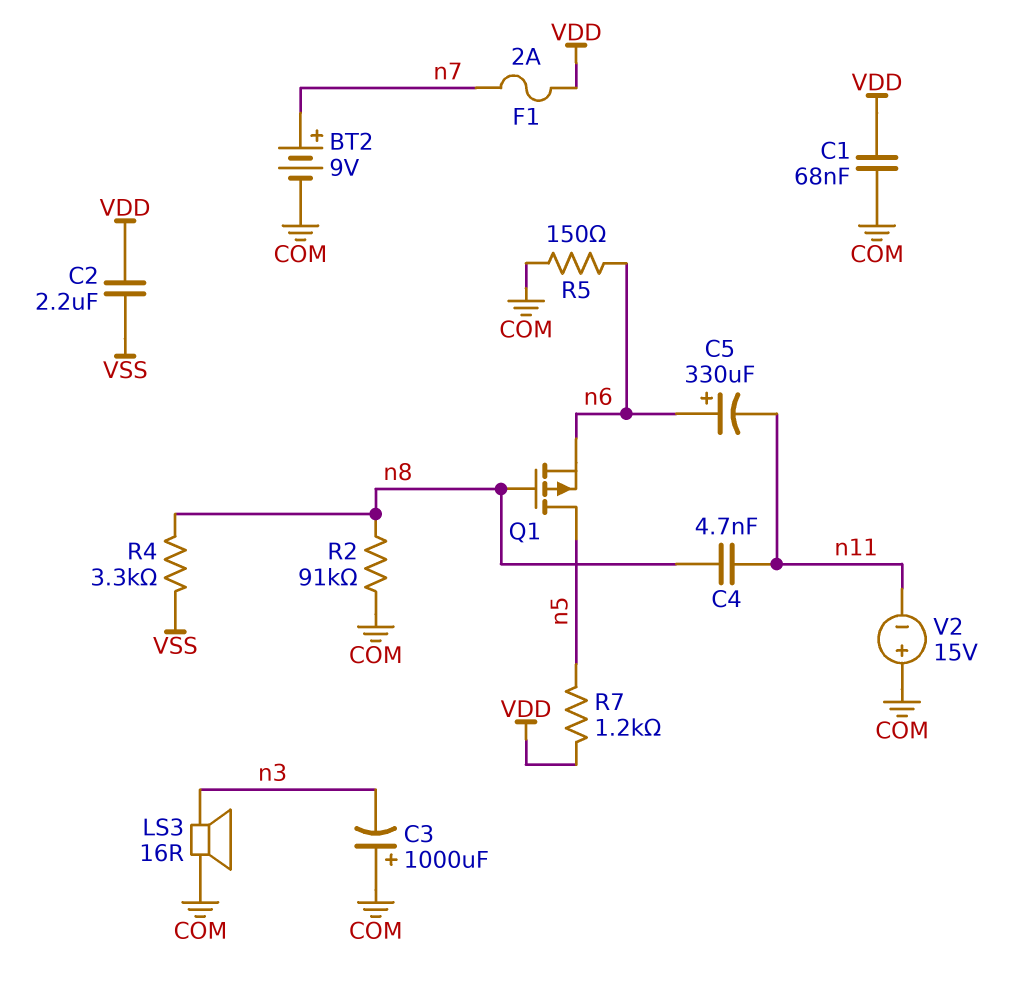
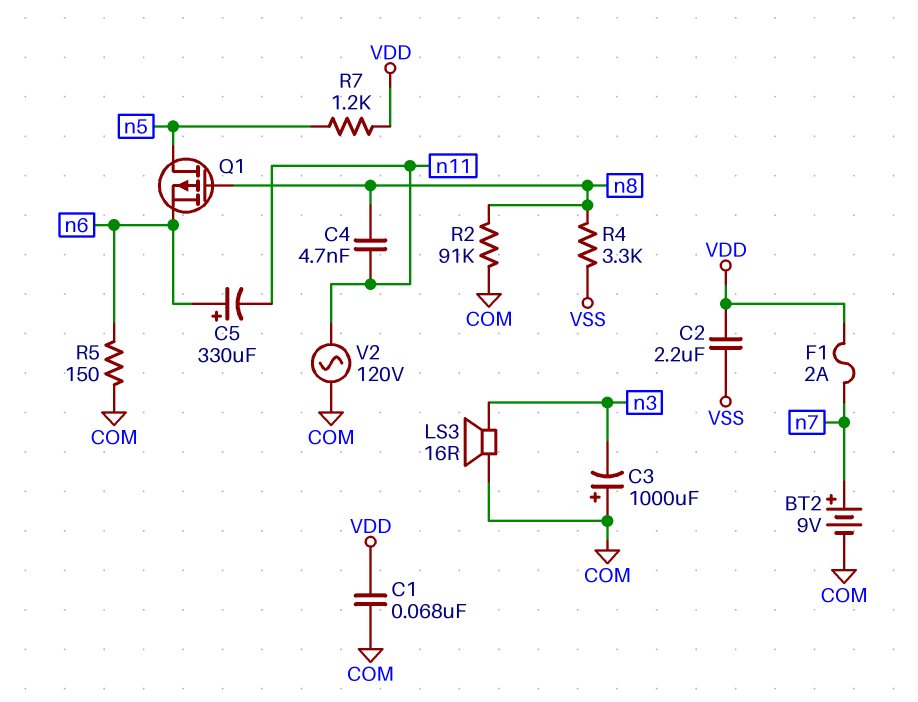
V2: 15V (plus COM, minus n11) -> AC 120V (COM, n11)

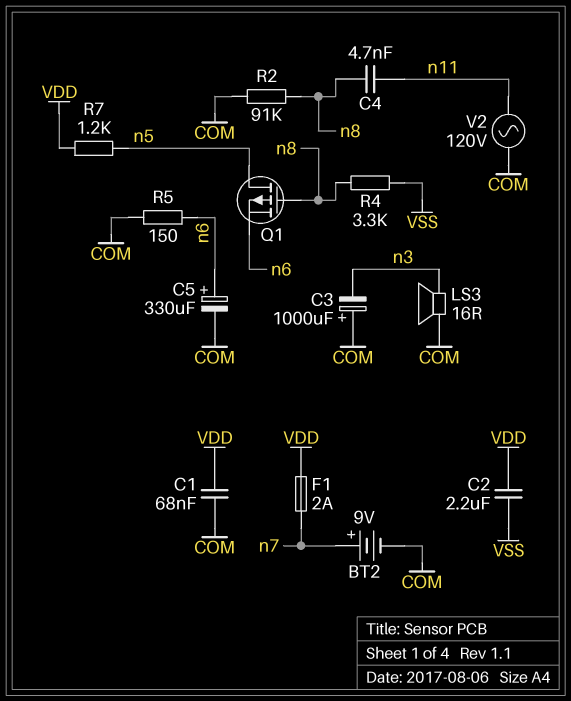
C5: 330uF (plus n6, minus n11) -> 330uF (plus n6, minus COM)

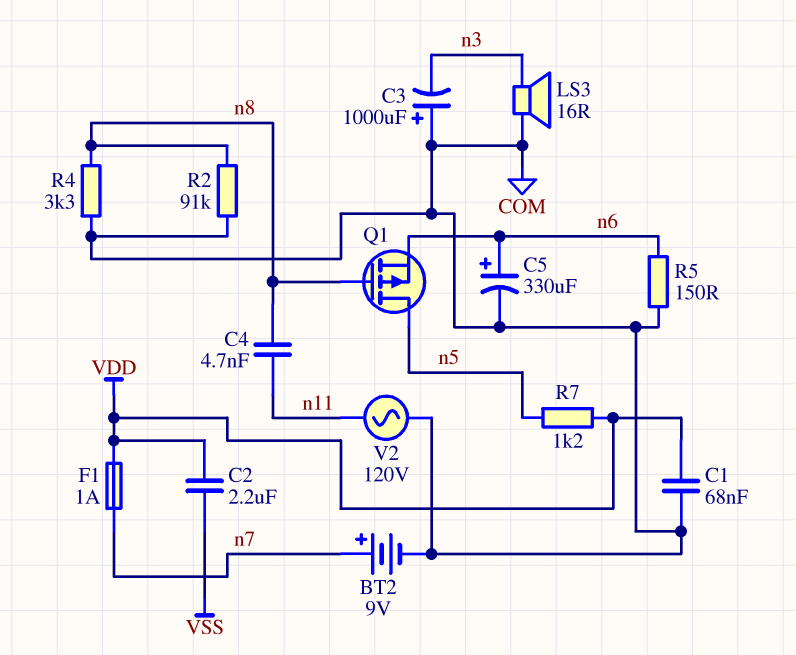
F1: 2A (VDD, n7) -> 1A (VDD, n7)
R4: 3.3k (VSS, n8) -> 3.3k (COM, n8)

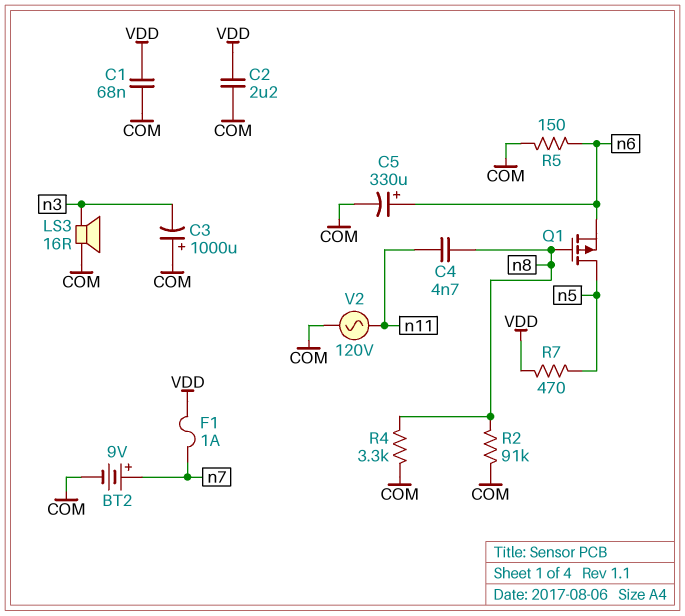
C2: 2.2uF (VDD, VSS) -> 2.2uF (COM, VDD)
R7: 1.2k (VDD, n5) -> 470 (VDD, n5)

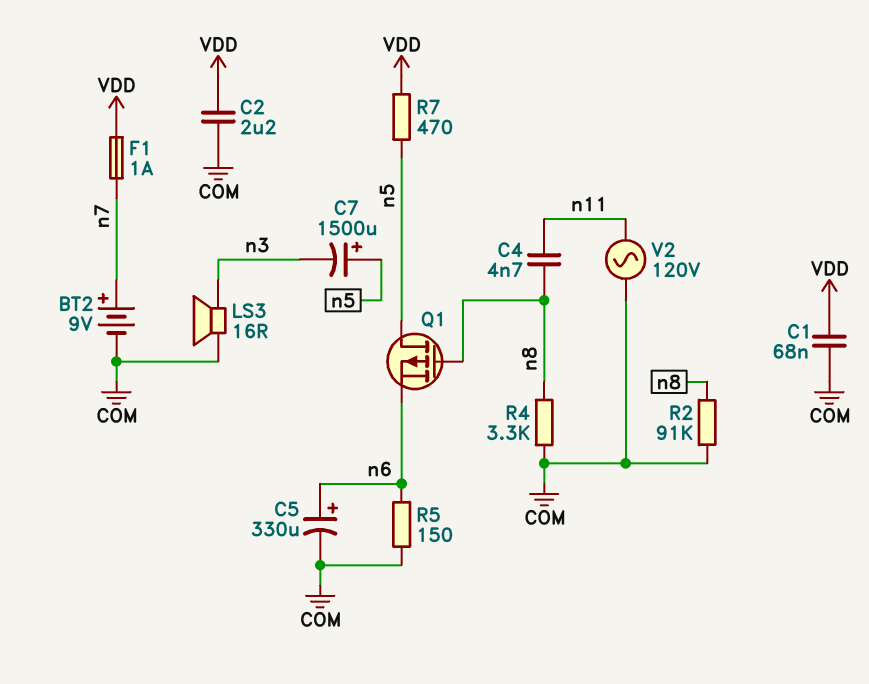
C3: 1000uF (plus COM, minus n3) -> none
C7: none -> 1500uF (plus n5, minus n3)

